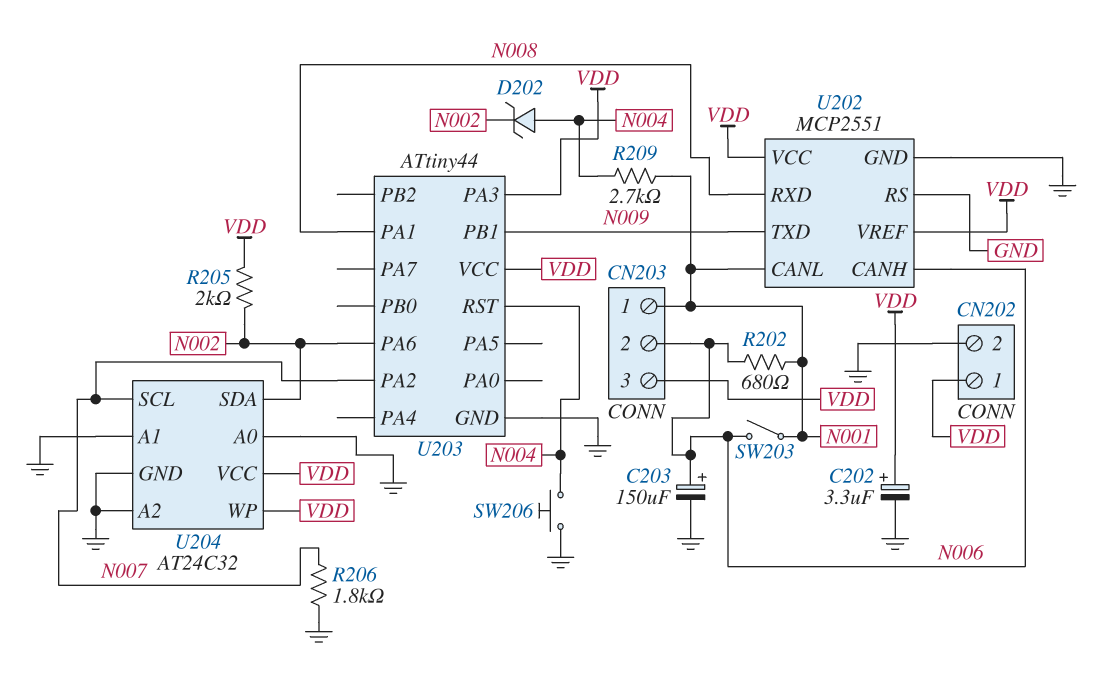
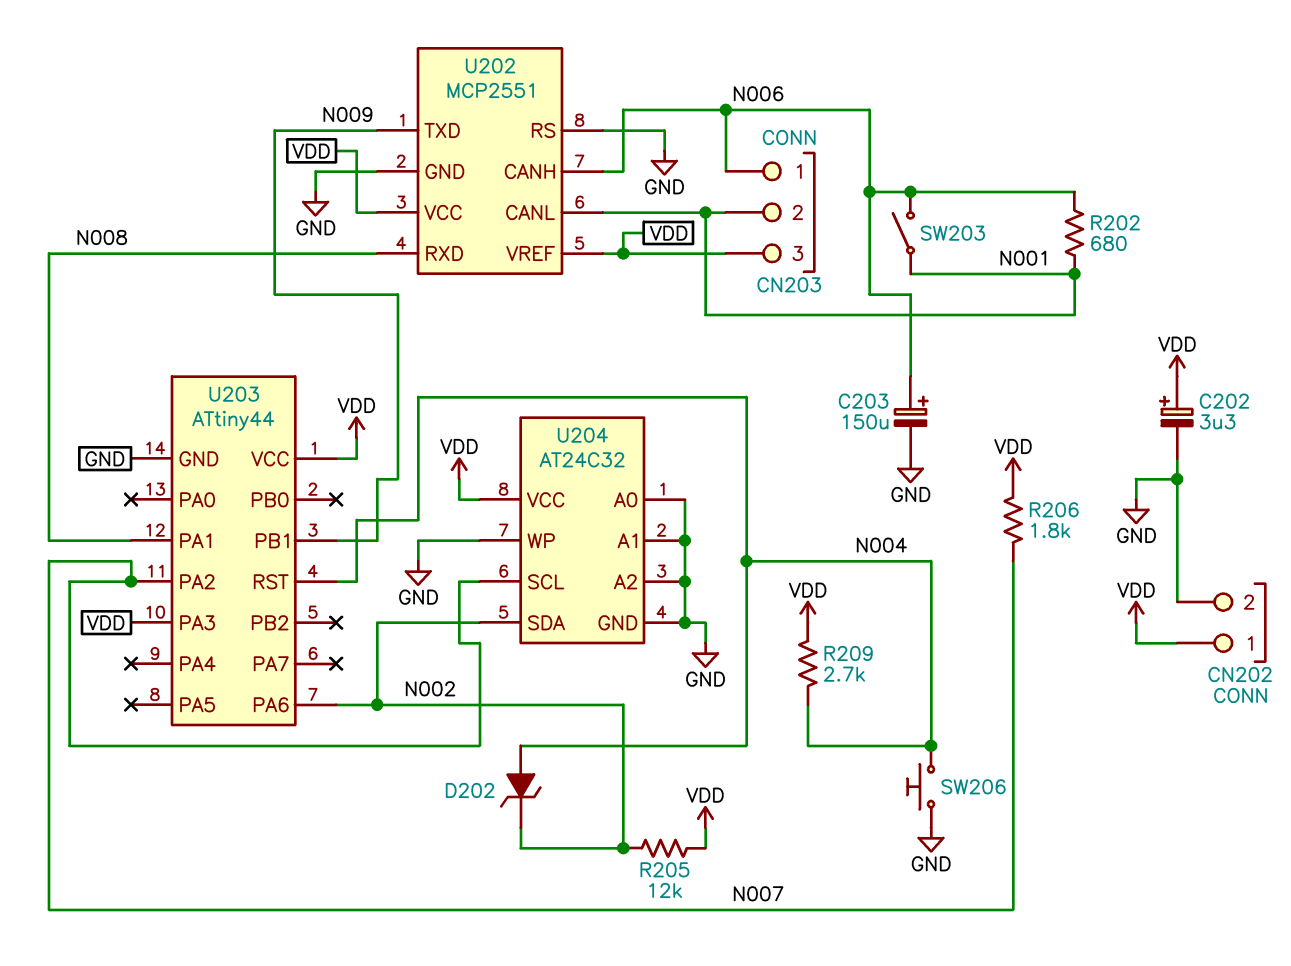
CN203 pin 1: N001 -> N006
CN203 pin 2: N006 -> N001
R205: 2k (N002, VDD) -> 12k (N002, VDD)
R206: 1.8k (GND, N007) -> 1.8k (N007, VDD)
R209: 2.7k (N001, N004) -> 2.7k (N004, VDD)
U204 pin WP: VDD -> GND

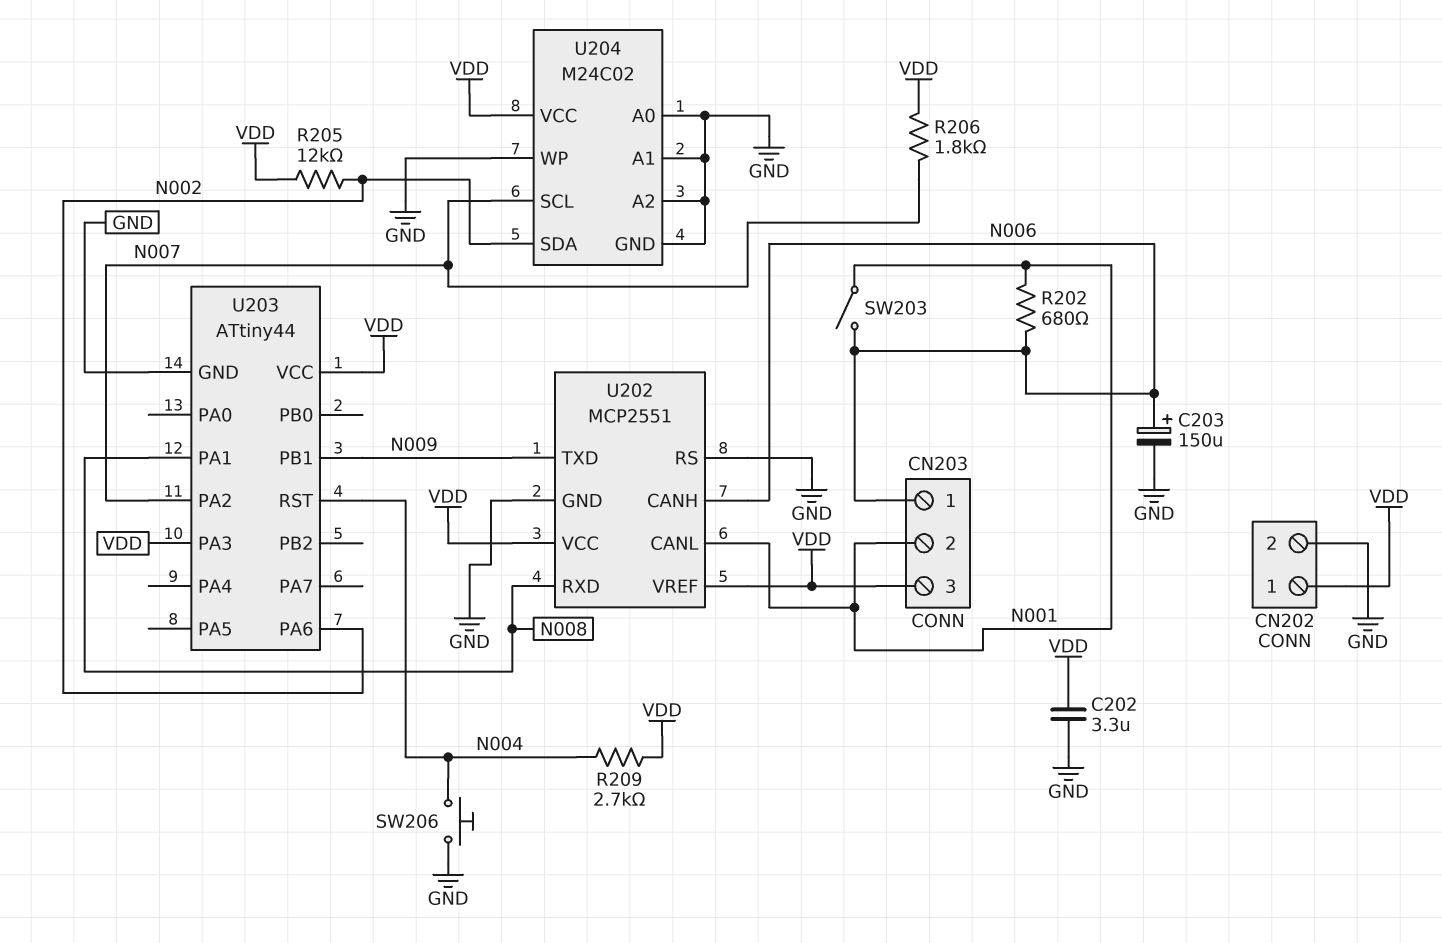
C202: 3.3uF (plus VDD, minus GND) -> 3.3uF (GND, VDD)
D202: zener (A N004, K N002) -> none
U204: AT24C32 -> M24C02

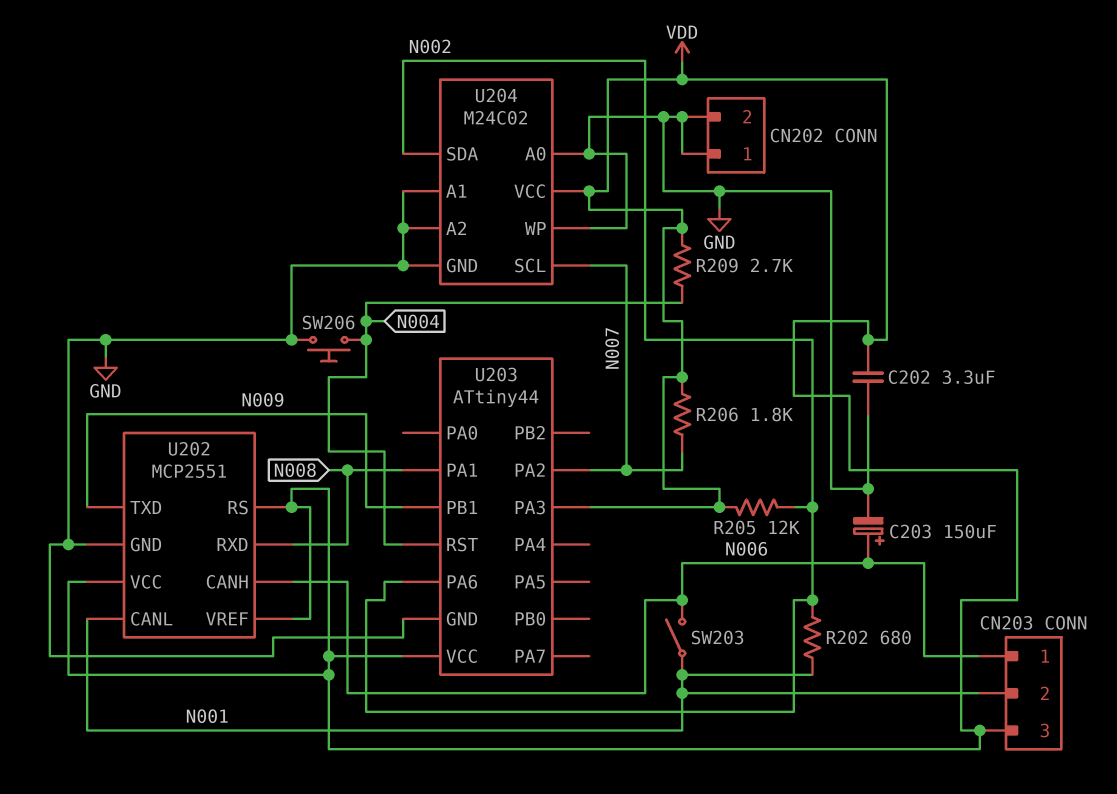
CN202 pin 1: VDD -> GND
R202: 680 (N001, N006) -> 680 (N001, N002)
U202 pin RS: GND -> VDD

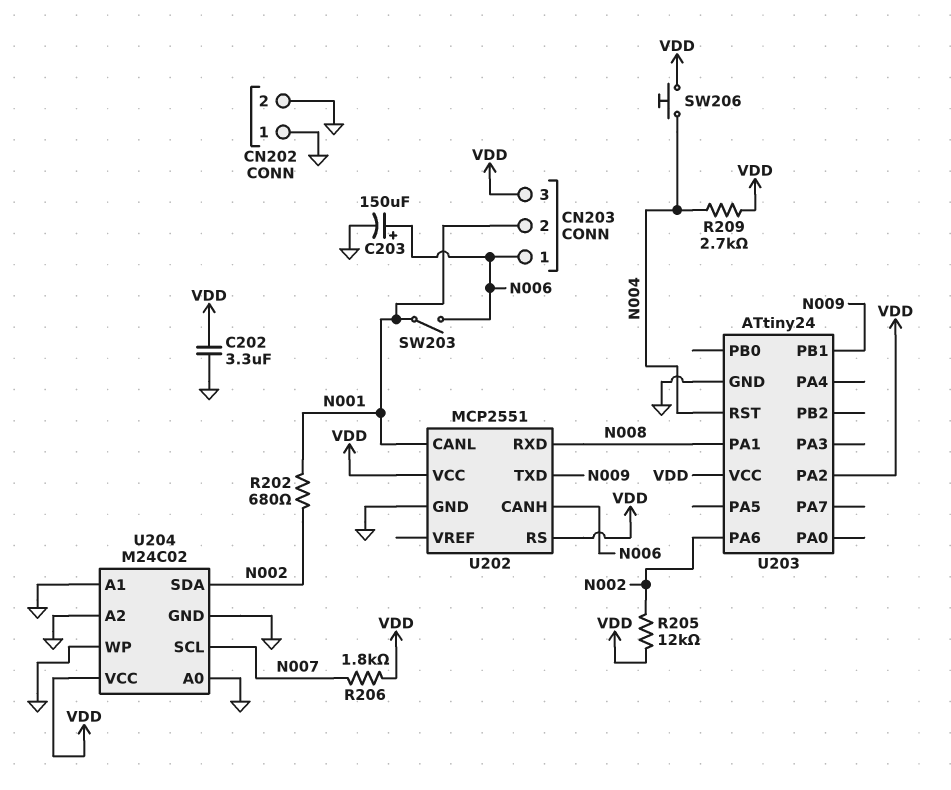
SW206: button (GND, N004) -> button (N004, VDD)
U202 pin VREF: VDD -> none
U203: ATtiny44 -> ATtiny24
U203 pin PA2: N007 -> VDD
U203 pin PA3: VDD -> none

